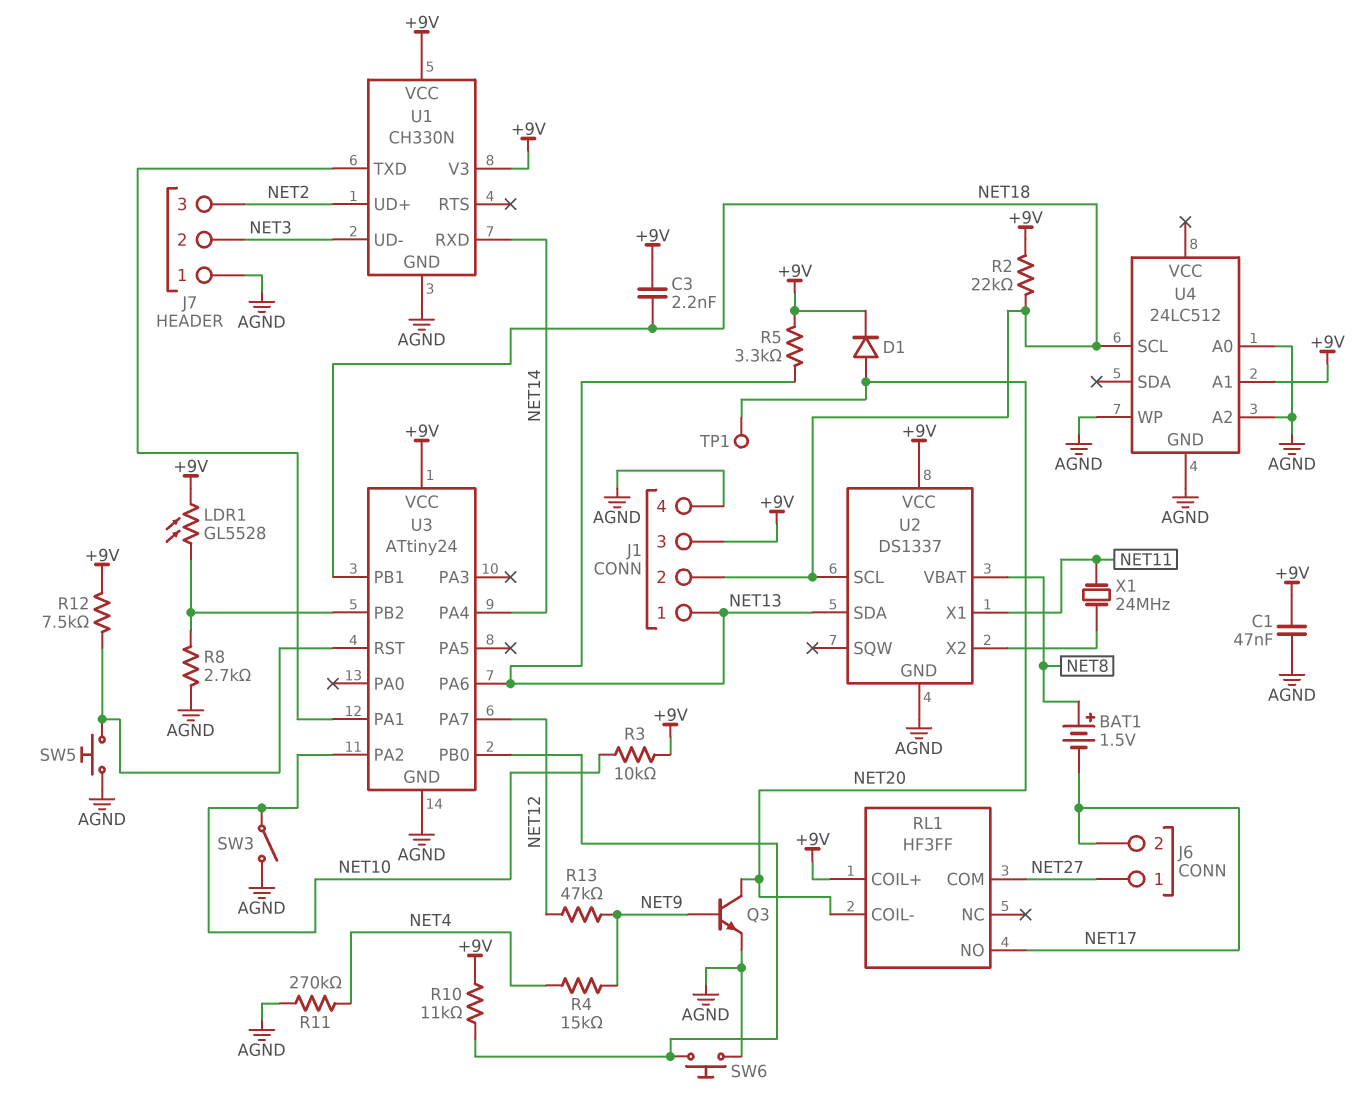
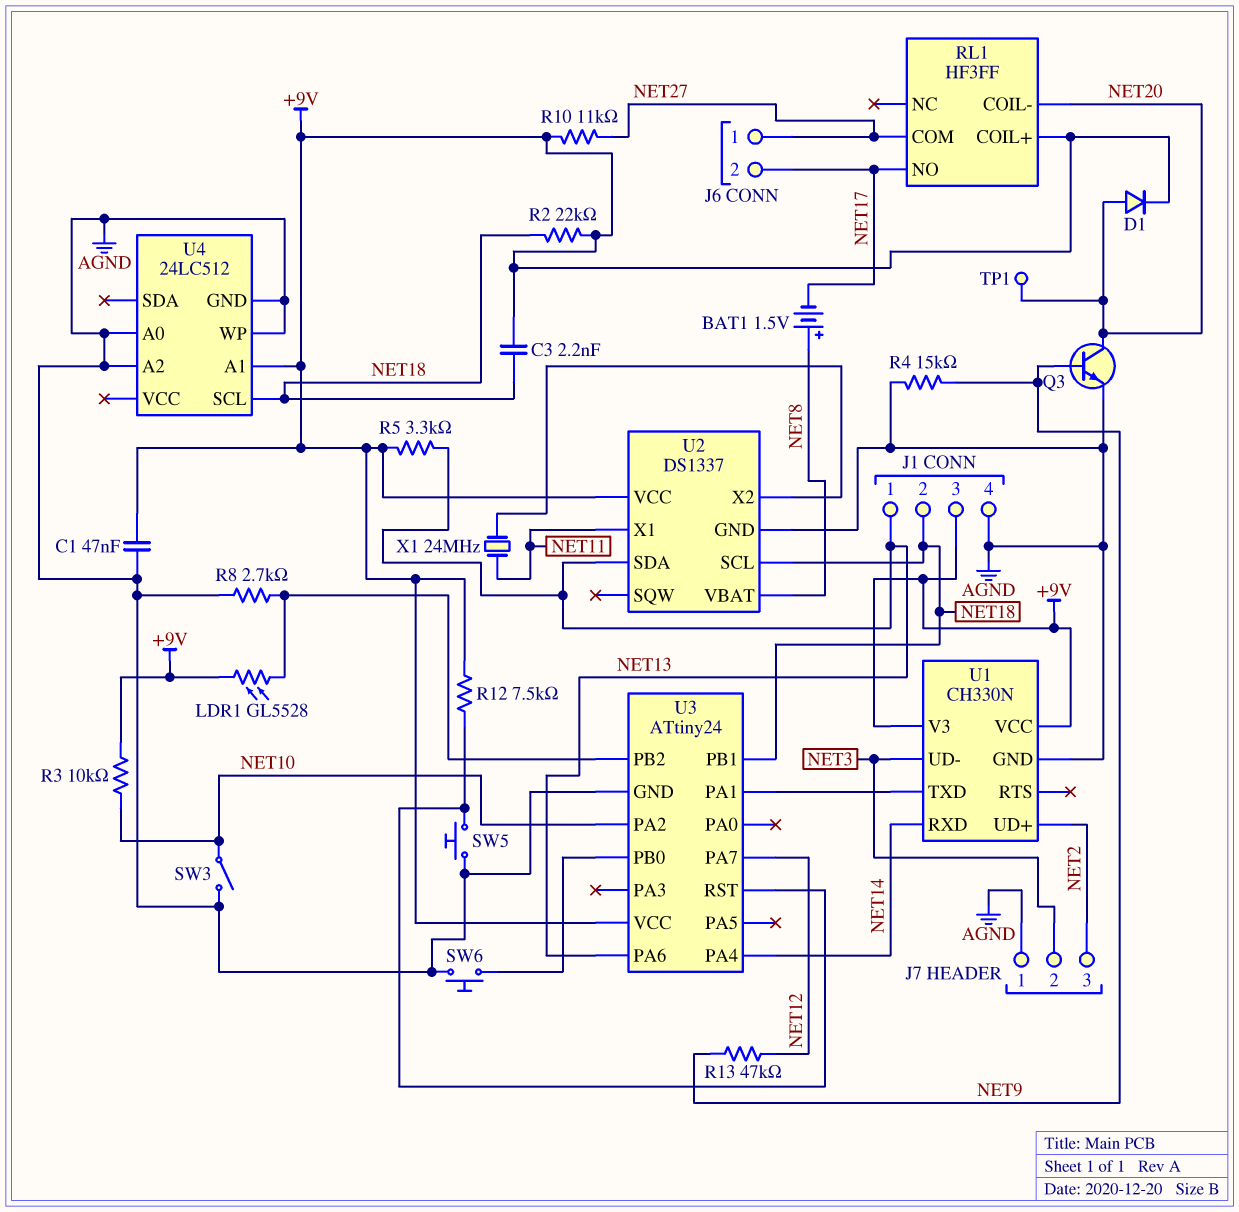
R4: 15k (NET4, NET9) -> 15k (AGND, NET9)
R10: 11k (+9V, U3/PB0) -> 11k (+9V, NET27)
R11: 270k (AGND, NET4) -> none

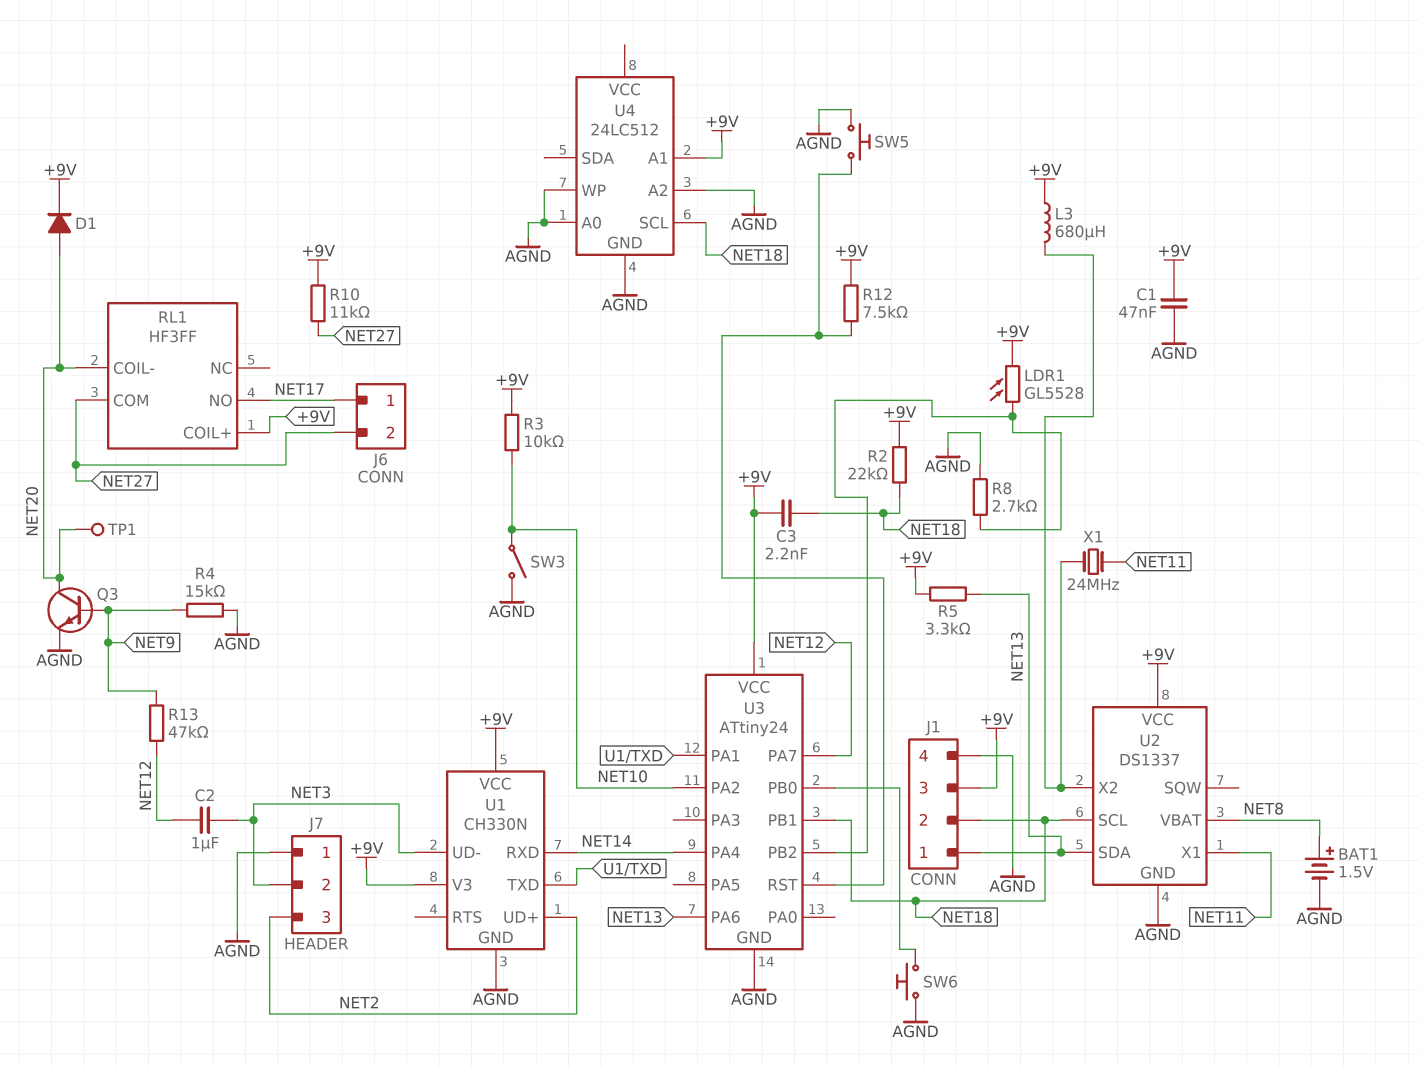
BAT1: 1.5V (plus NET8, minus NET17) -> 1.5V (plus NET8, minus AGND)
C2: none -> 1uF (NET3, NET12)
J6 pin 1: NET27 -> NET17
J6 pin 2: NET17 -> NET27
L3: none -> 680uH (+9V, U2/X2)

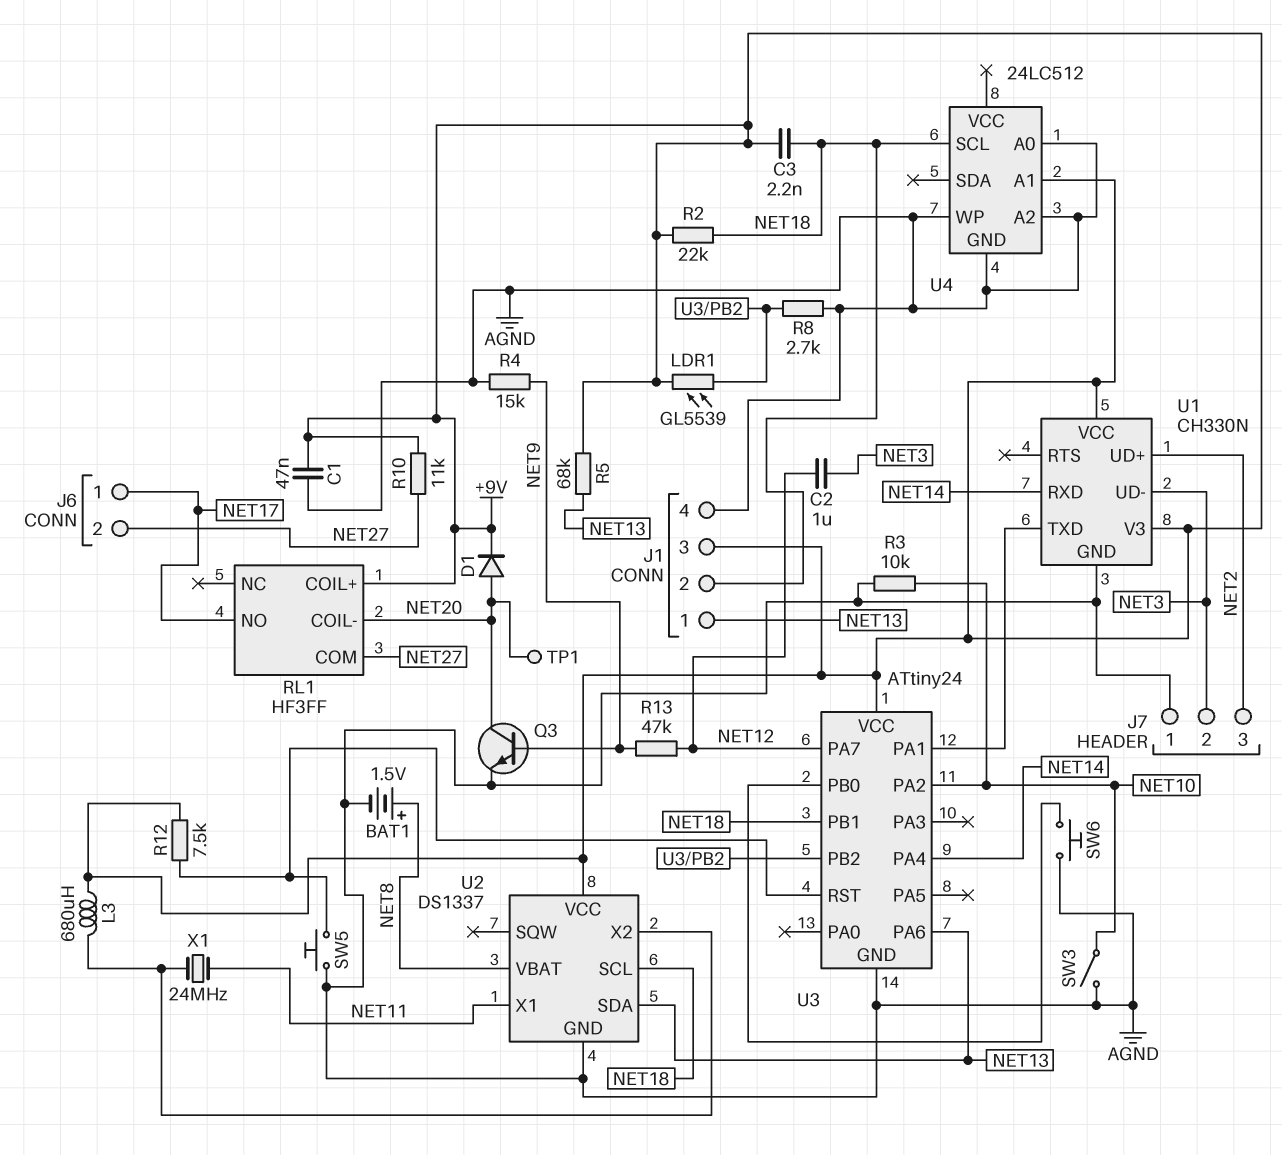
LDR1: GL5528 (+9V, U3/PB2) -> GL5539 (+9V, U3/PB2)
R3: 10k (+9V, NET10) -> 10k (AGND, NET10)
R5: 3.3k (+9V, NET13) -> 68k (+9V, NET13)

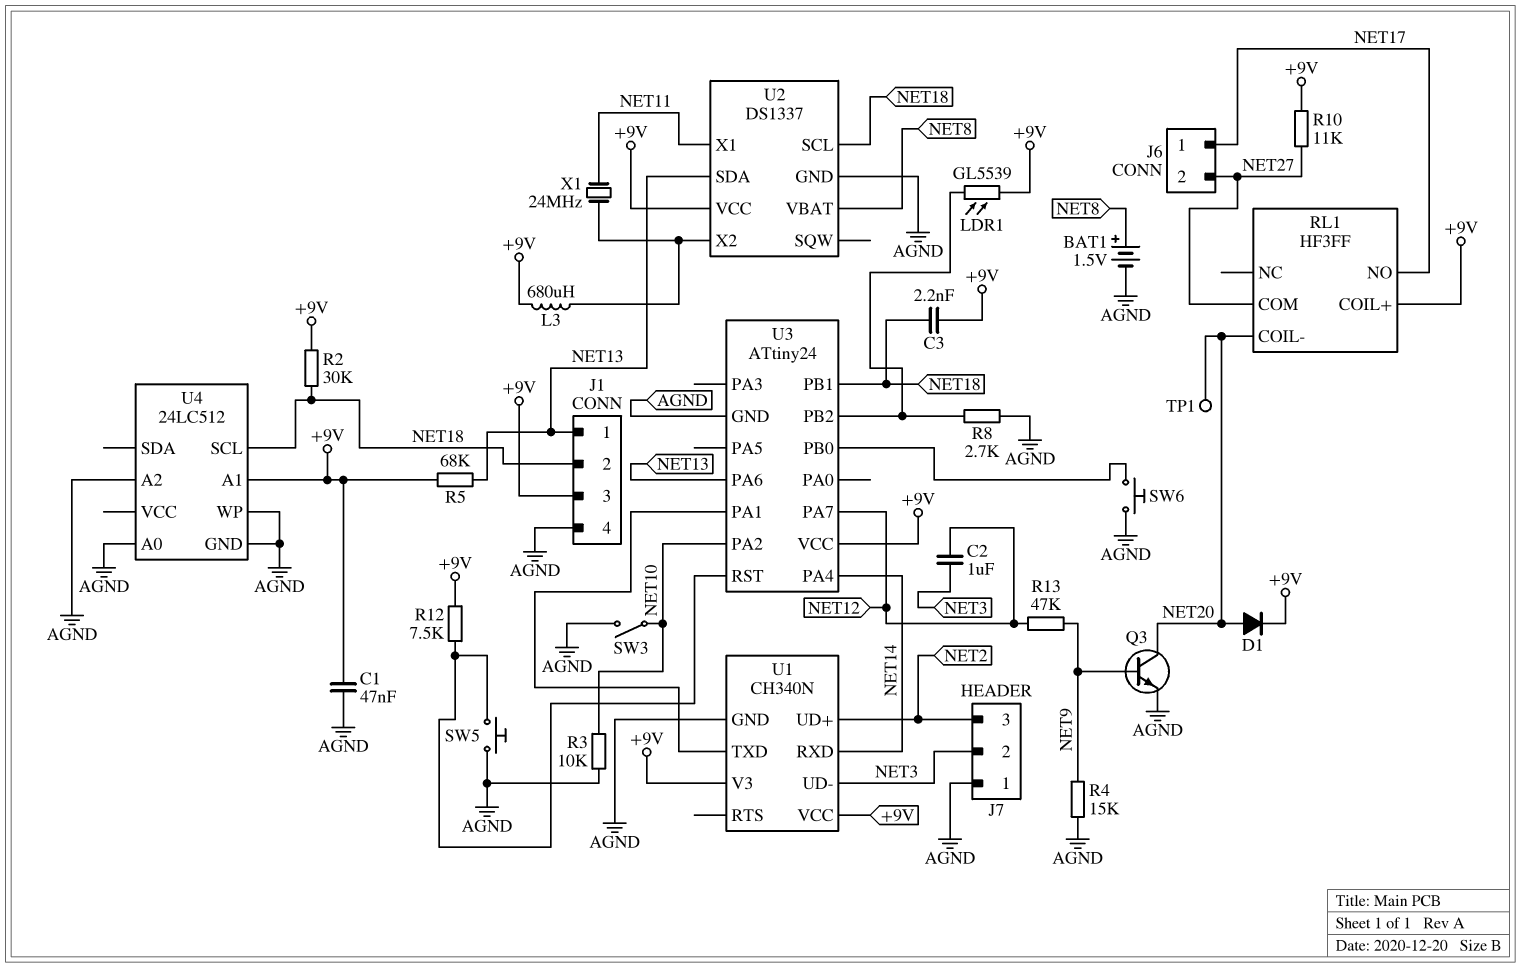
R2: 22k (+9V, NET18) -> 30k (+9V, NET18)
U1: CH330N -> CH340N

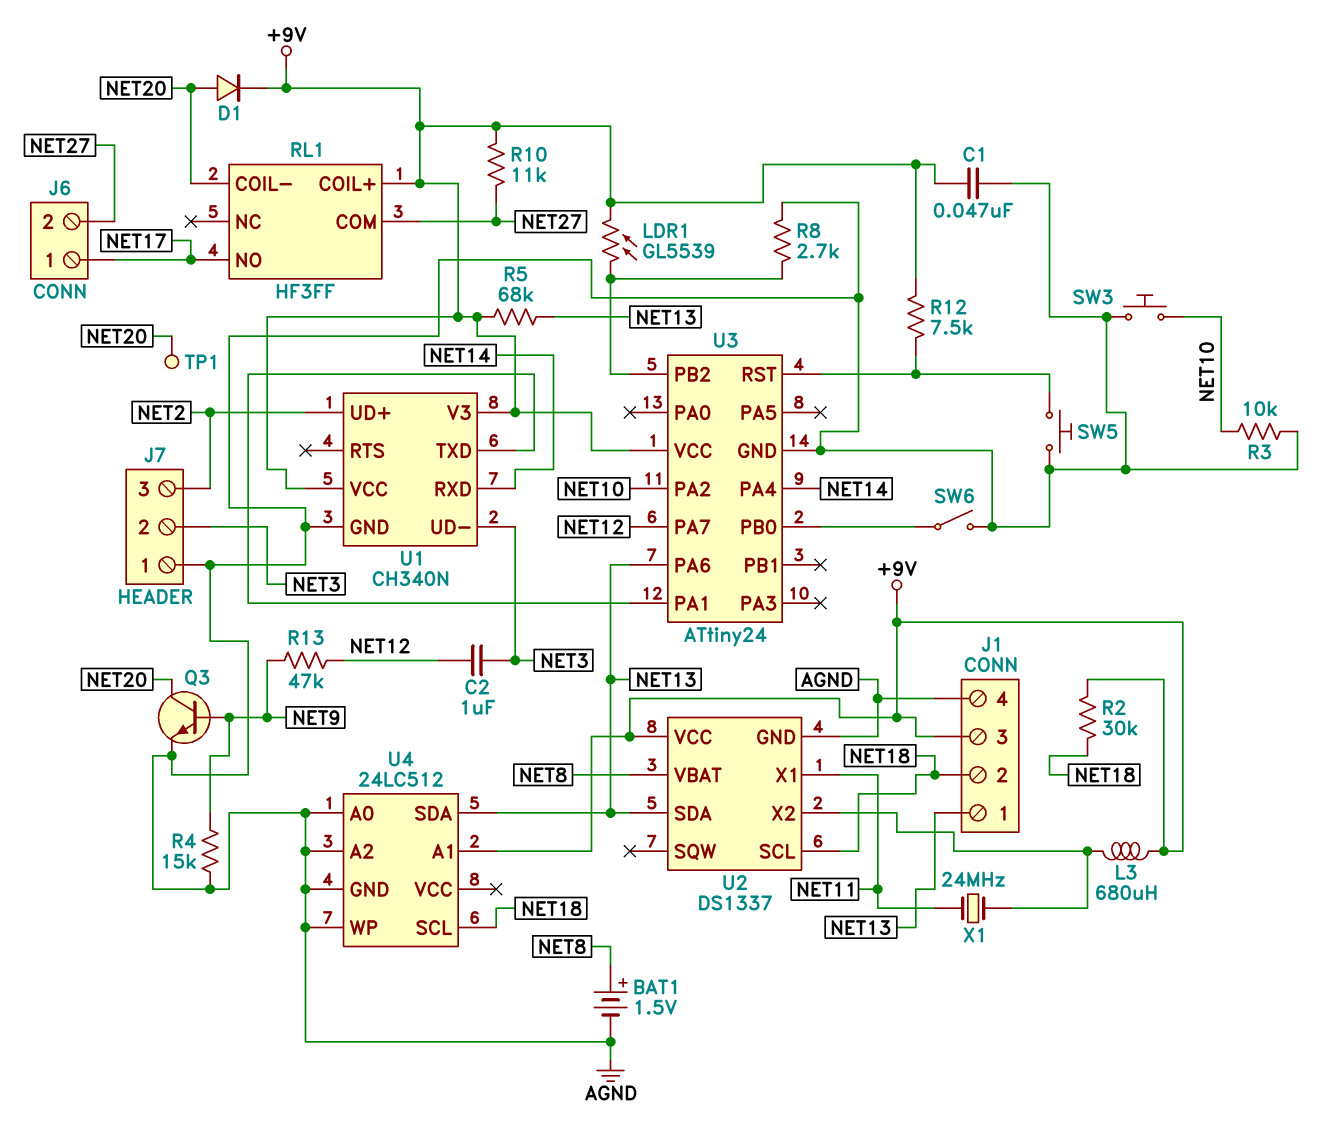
C3: 2.2nF (+9V, NET18) -> none
SW3: switch (AGND, NET10) -> button (AGND, NET10)
SW6: button (AGND, U3/PB0) -> switch (AGND, U3/PB0)
U3 pin PB1: NET18 -> none
U4 pin SDA: none -> NET13

